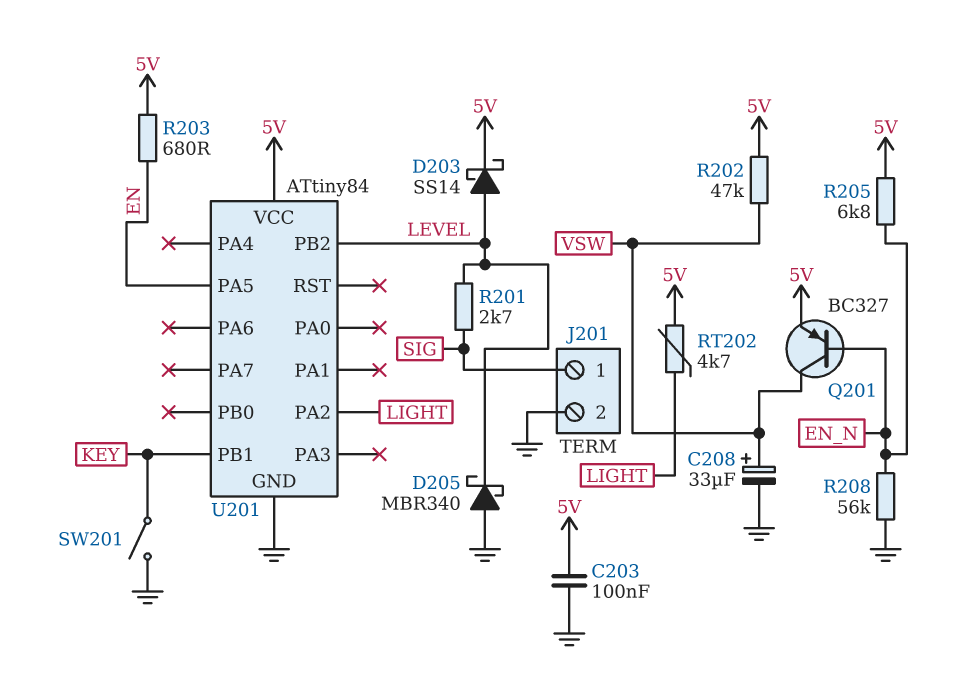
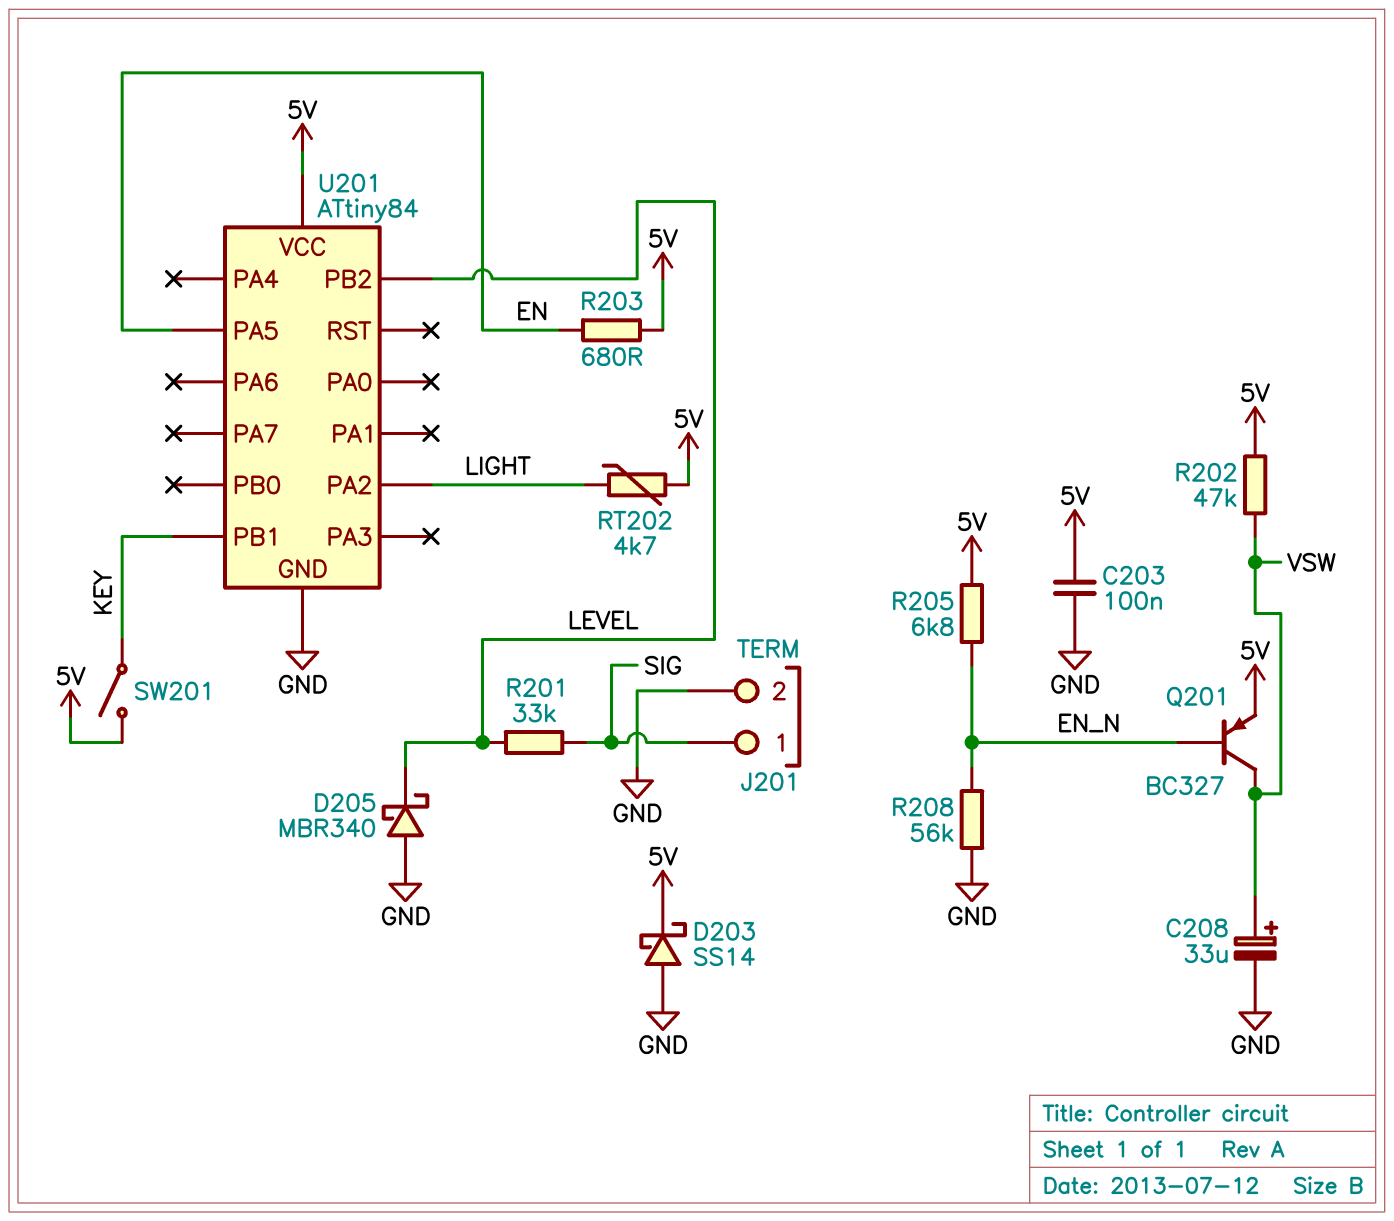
D203: schottky SS14 (A LEVEL, K 5V) -> schottky SS14 (A GND, K 5V)
R201: 2.7k (LEVEL, SIG) -> 33k (LEVEL, SIG)
SW201: switch (GND, KEY) -> switch (5V, KEY)

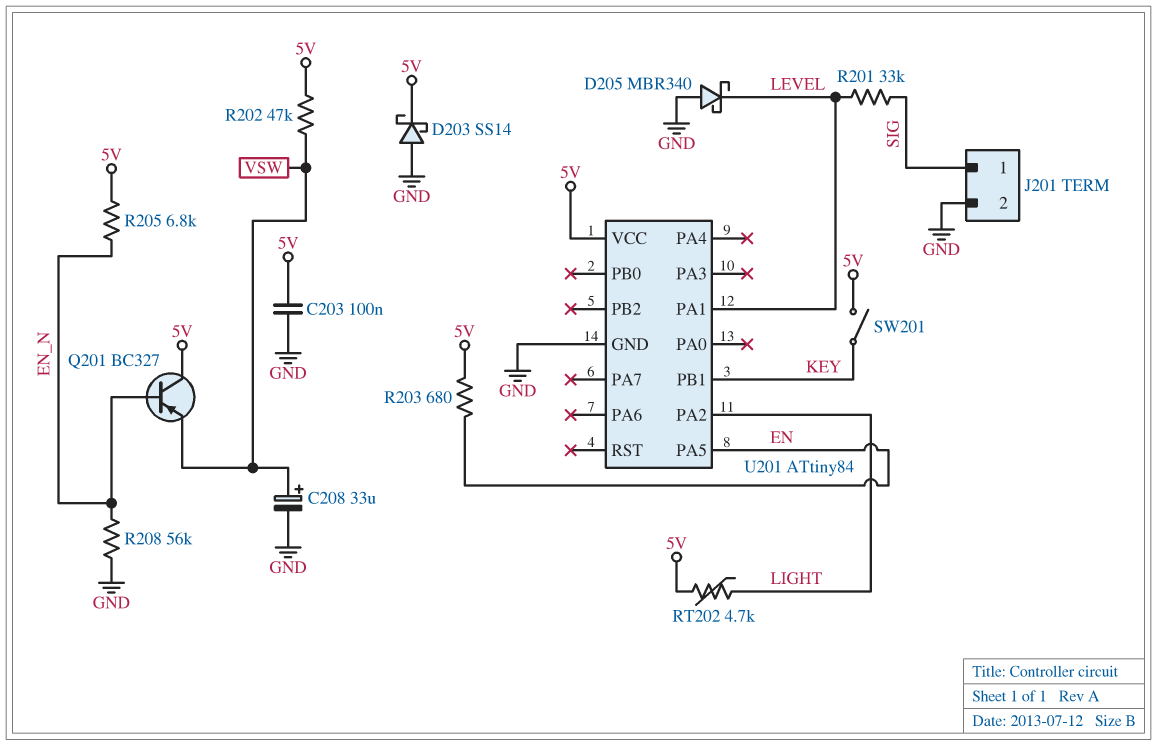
Q201: PNP BC327 (B EN_N, C VSW, E 5V) -> PNP BC327 (B EN_N, C 5V, E VSW)
U201 pin PA1: none -> LEVEL
U201 pin PB2: LEVEL -> none

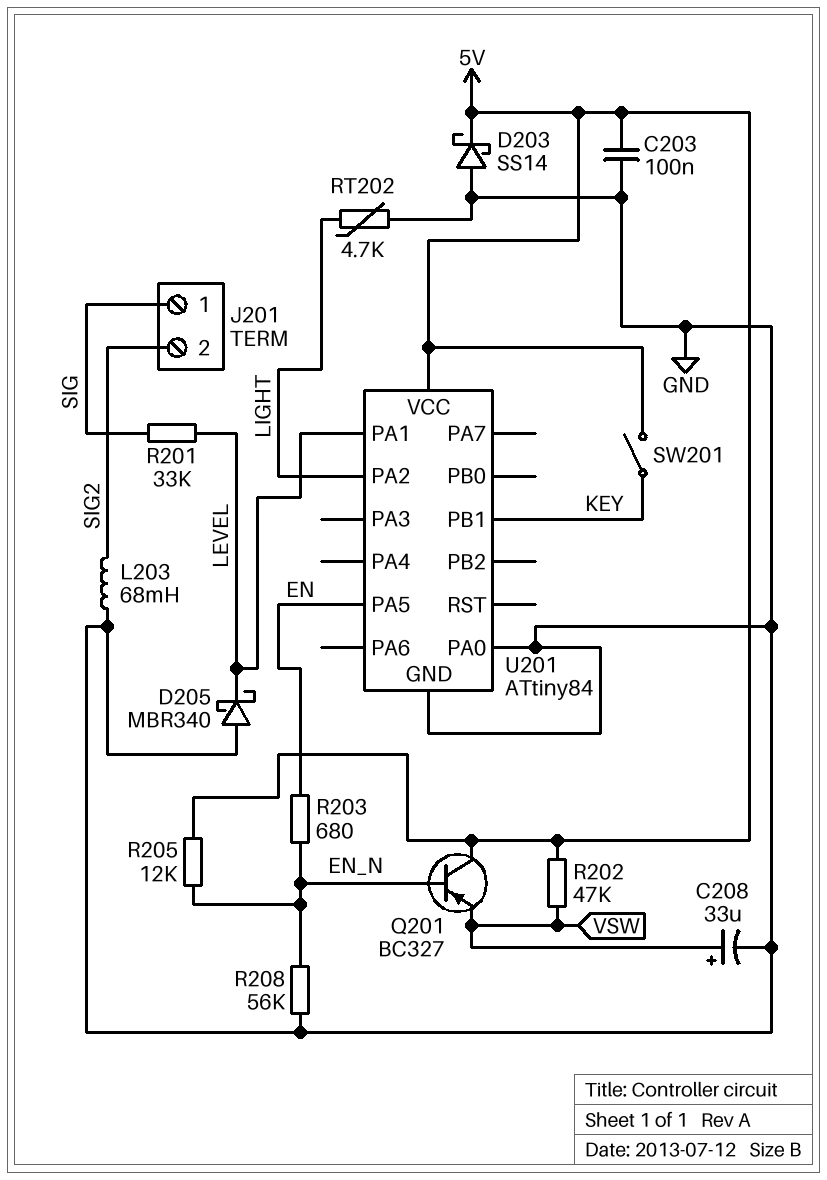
J201 pin 2: GND -> SIG2
L203: none -> 68mH (GND, SIG2)
R203: 680 (5V, EN) -> 680 (EN, EN_N)
R205: 6.8k (5V, EN_N) -> 12k (5V, EN_N)
RT202: 4.7k (5V, LIGHT) -> 4.7k (GND, LIGHT)
U201 pin PA0: none -> GND

